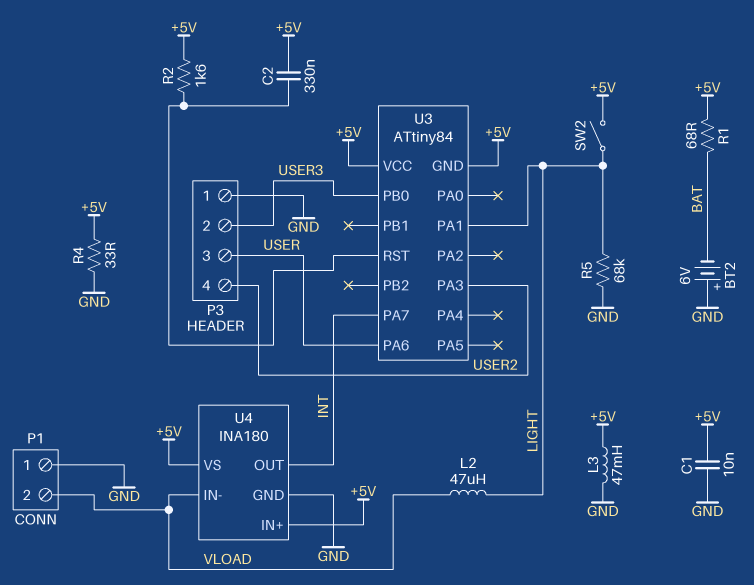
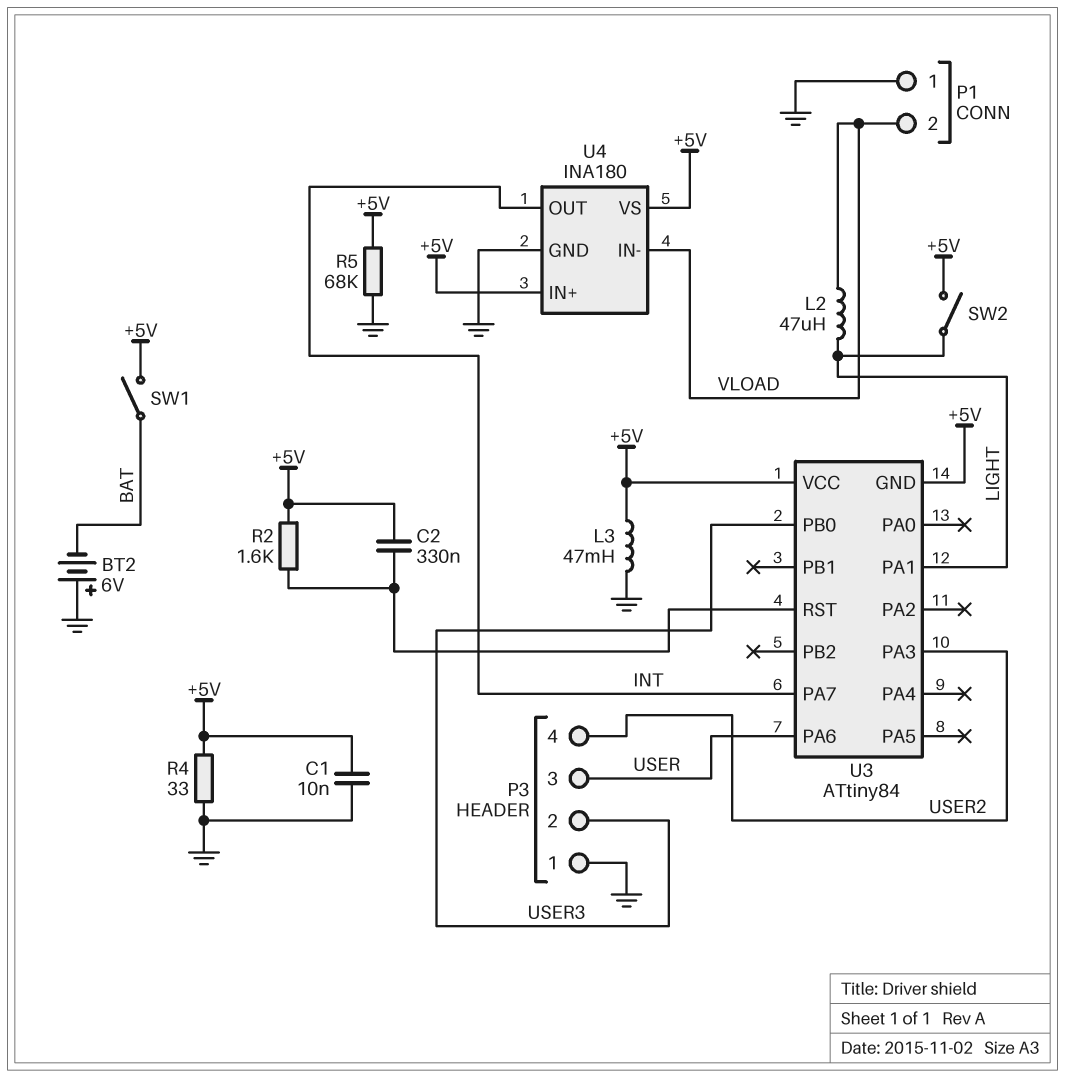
R1: 68 (+5V, BAT) -> none
R5: 68k (GND, LIGHT) -> 68k (+5V, GND)
SW1: none -> switch (+5V, BAT)

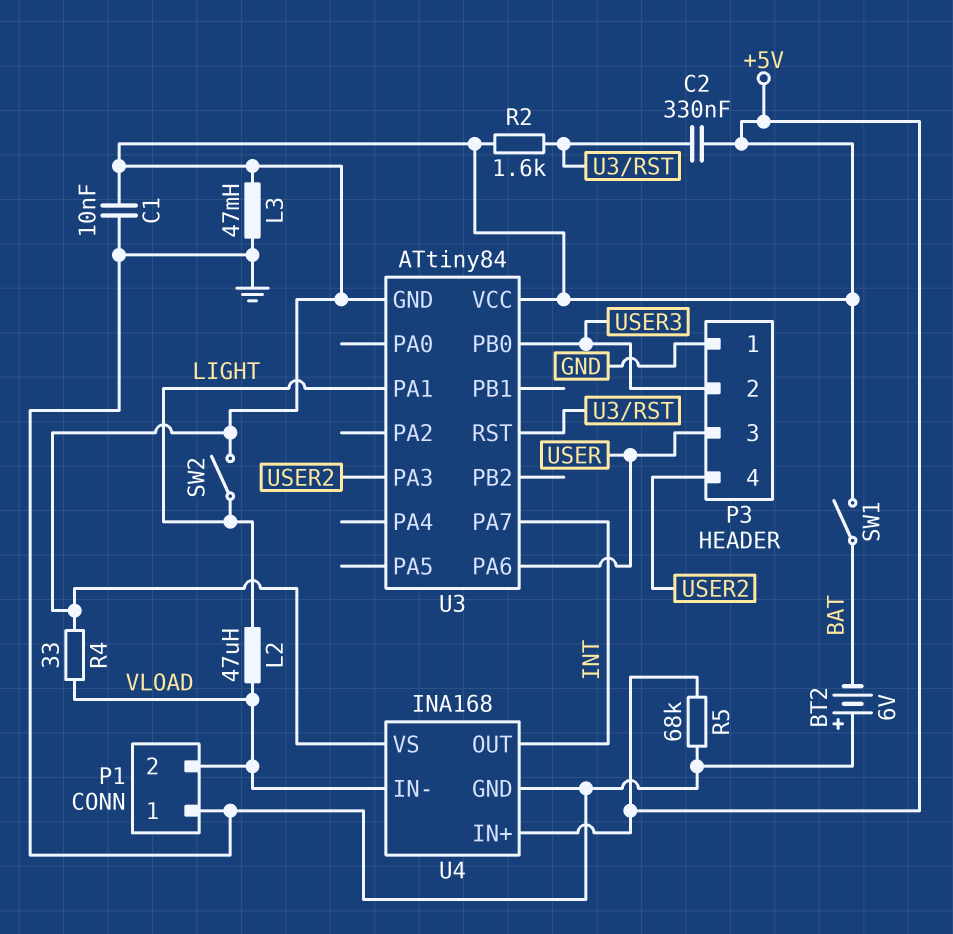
R4: 33 (+5V, GND) -> 33 (+5V, VLOAD)
U4: INA180 -> INA168

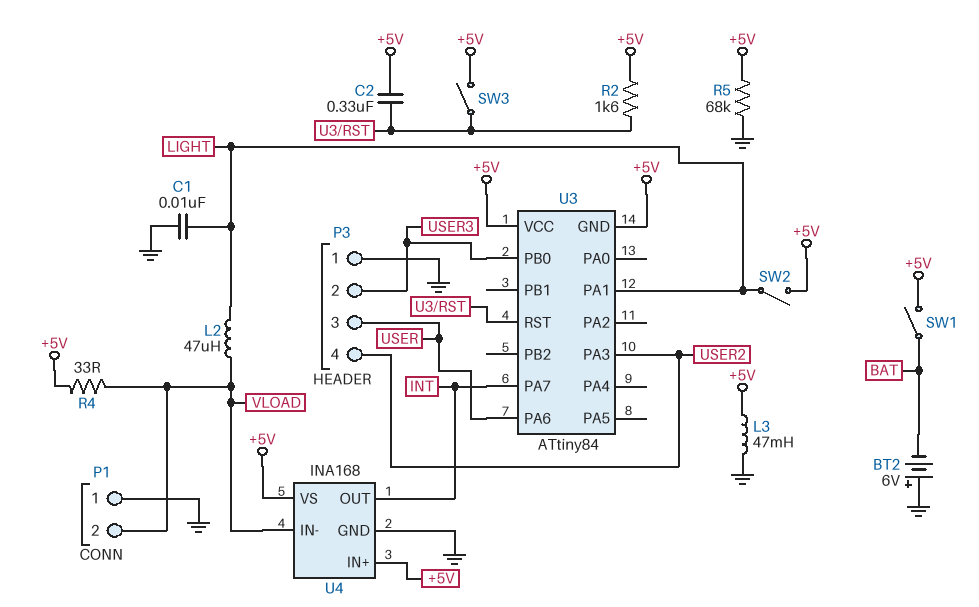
C1: 10nF (+5V, GND) -> 10nF (GND, LIGHT)
SW3: none -> switch (+5V, U3/RST)

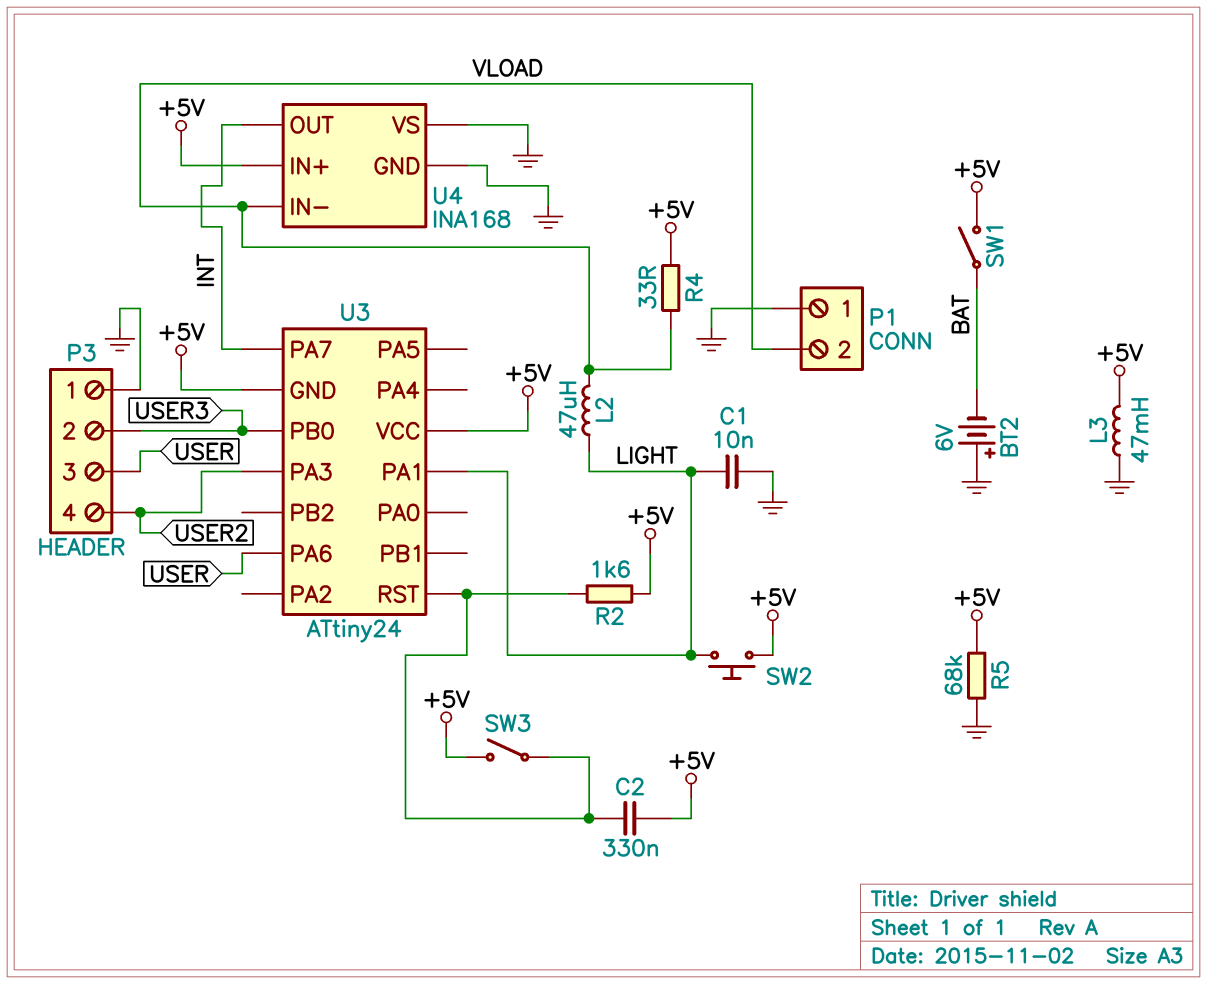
SW2: switch (+5V, LIGHT) -> button (+5V, LIGHT)
U3: ATtiny84 -> ATtiny24
U4 pin VS: +5V -> GND

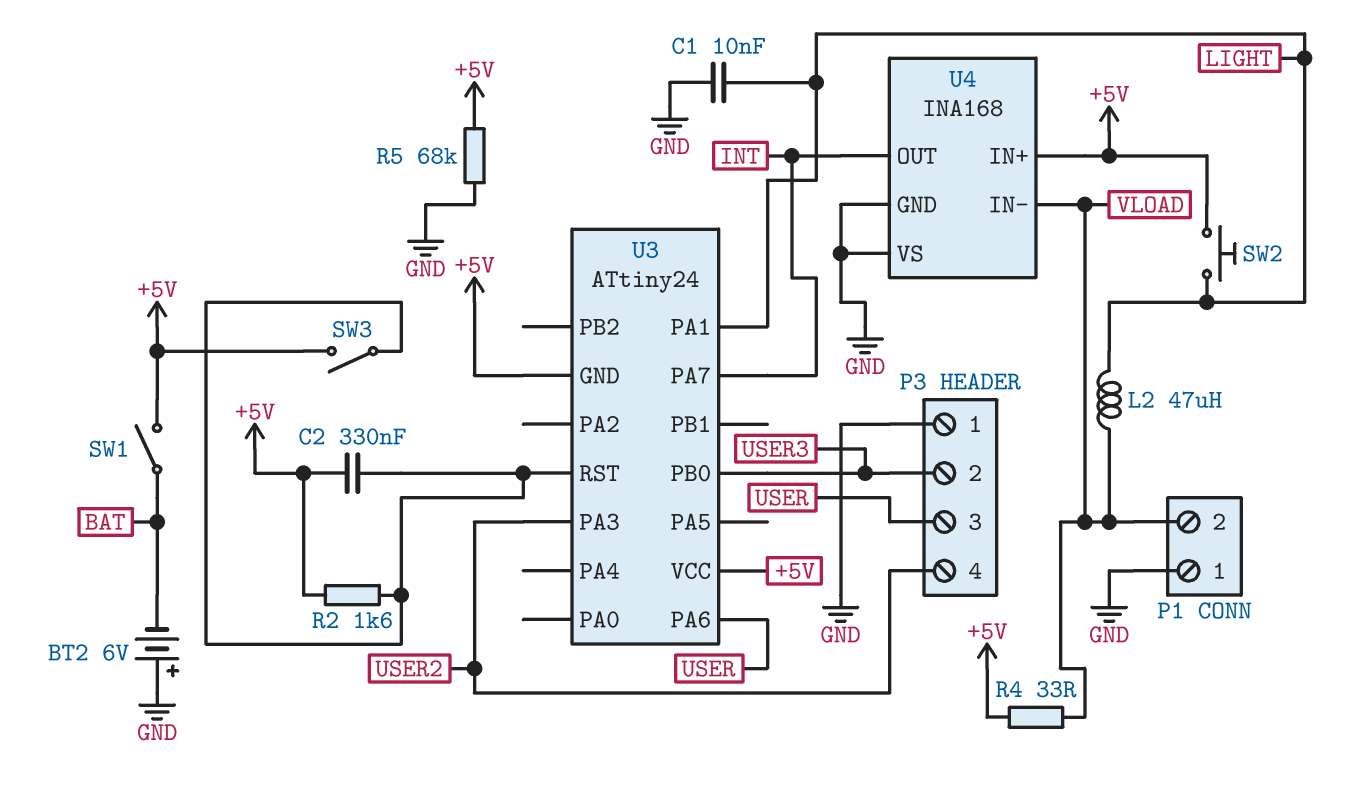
L3: 47mH (+5V, GND) -> none

